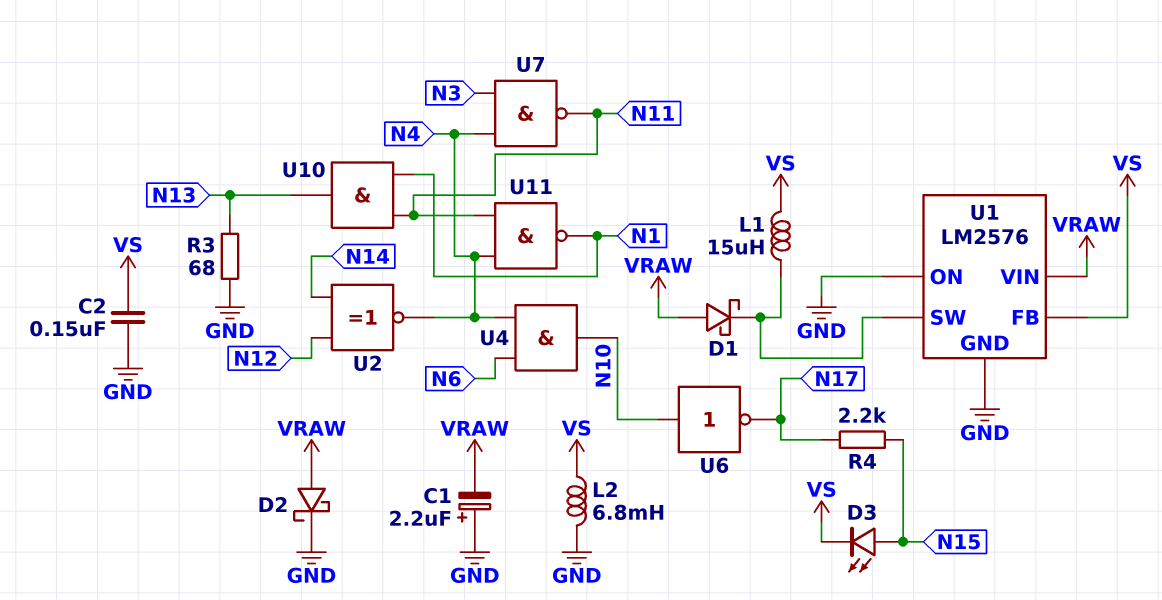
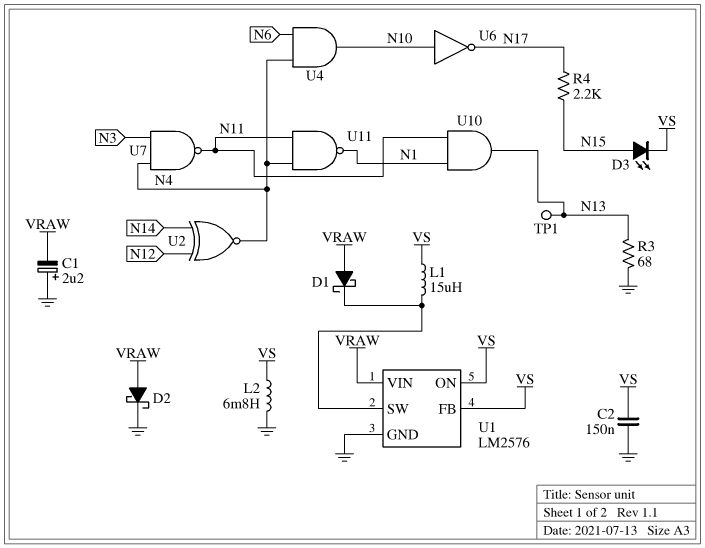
TP1: none -> test point (N13)
U1 pin ON: GND -> VS

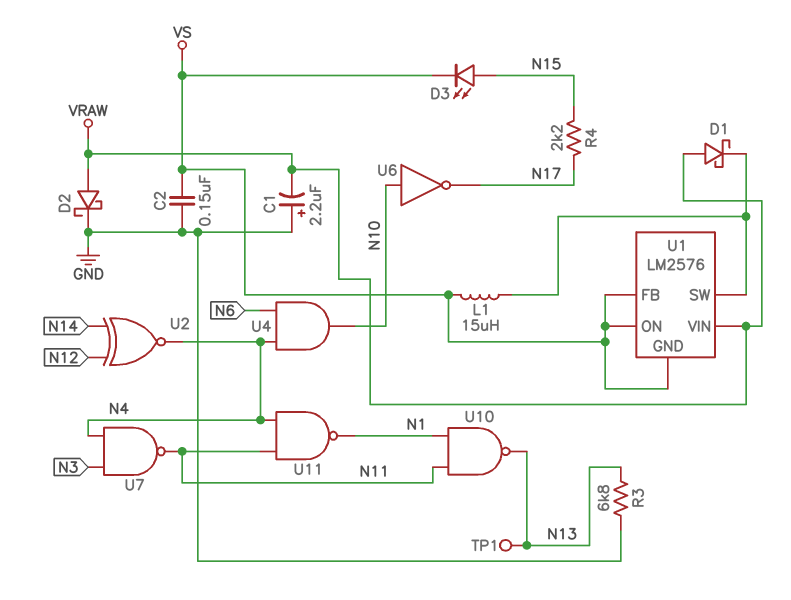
L2: 6.8mH (GND, VS) -> none
R3: 68 (GND, N13) -> 6.8k (GND, N13)
U1 pin GND: GND -> VS
U10: AND (in N1, in N11, out N13) -> NAND (in N1, in N11, out N13)

